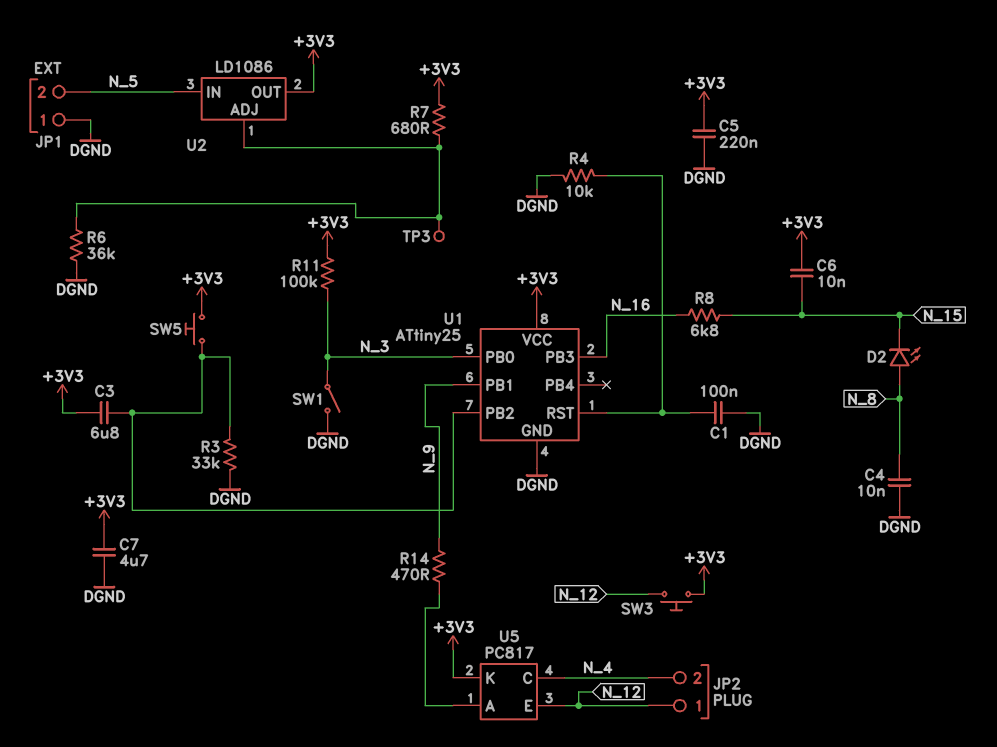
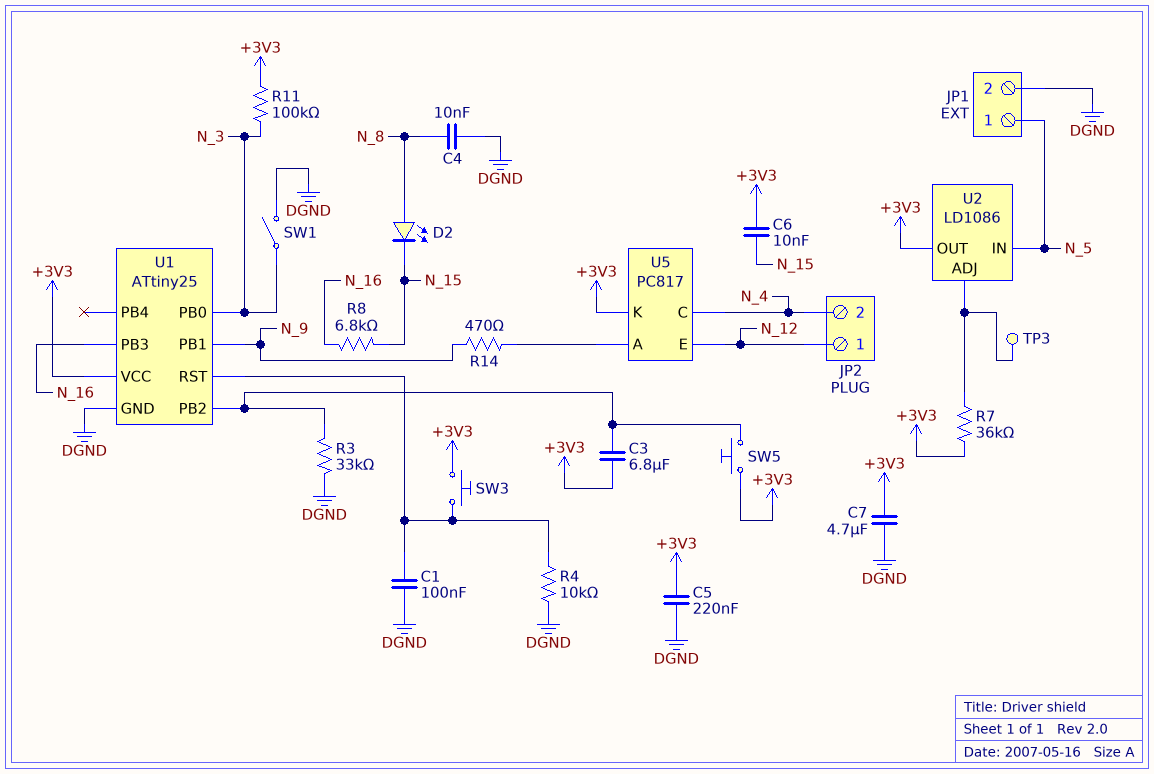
JP1 pin 1: DGND -> N_5
JP1 pin 2: N_5 -> DGND
R6: 36k (DGND, U2/ADJ) -> none
R7: 680 (+3V3, U2/ADJ) -> 36k (+3V3, U2/ADJ)
SW3: button (+3V3, N_12) -> button (+3V3, U1/RST)

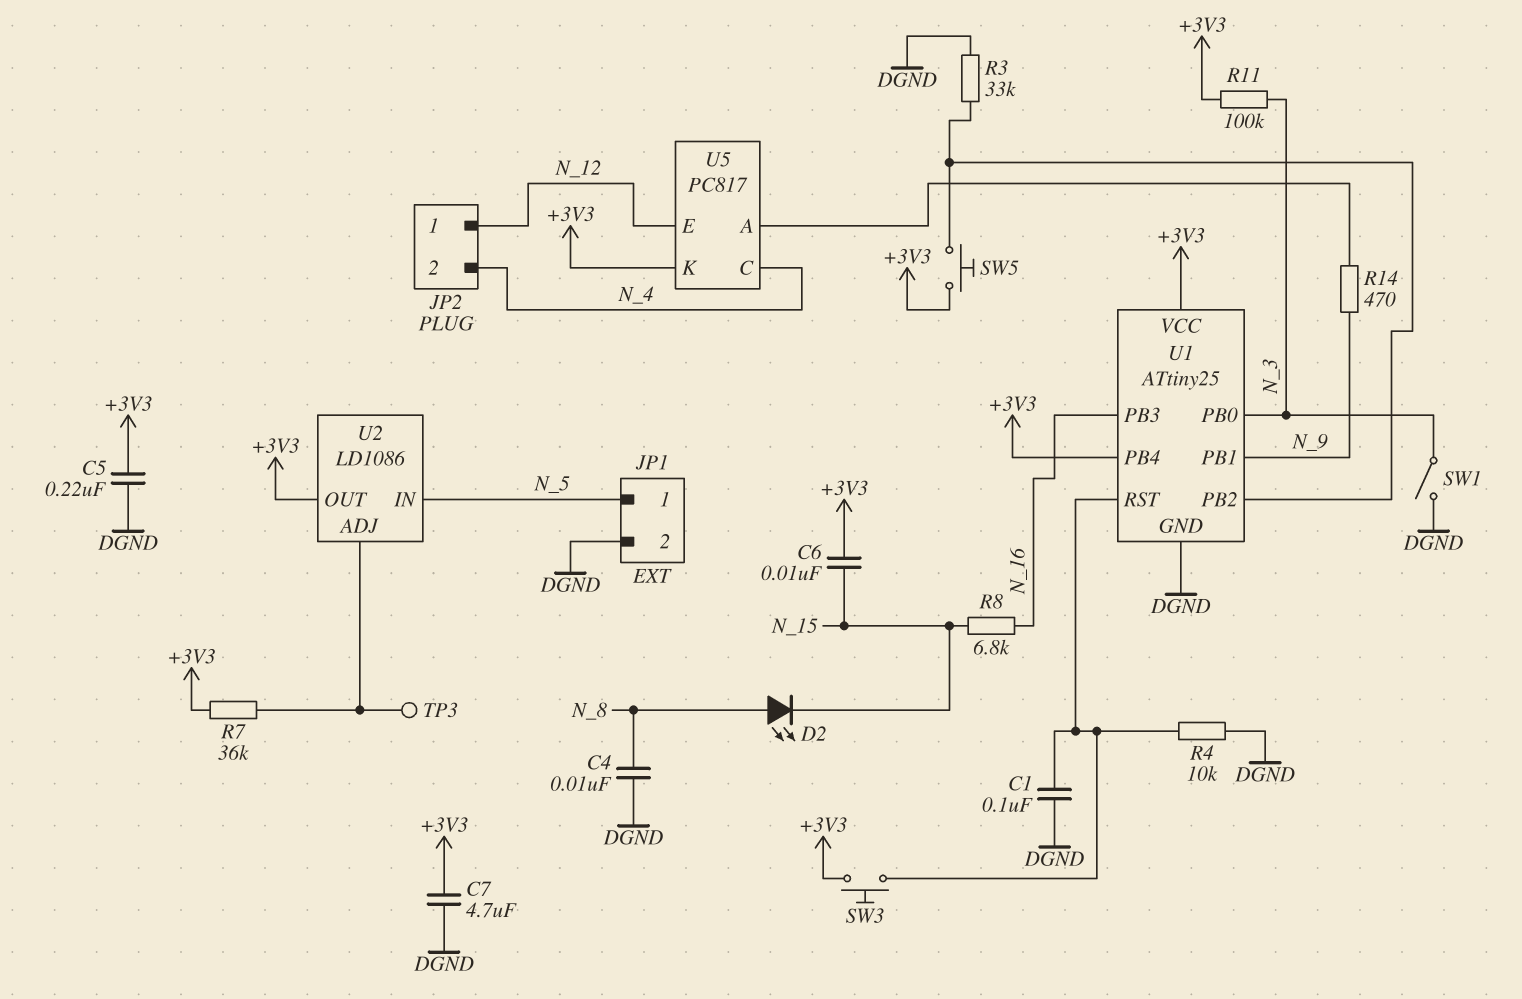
C3: 6.8uF (+3V3, U1/PB2) -> none
U1 pin PB4: none -> +3V3

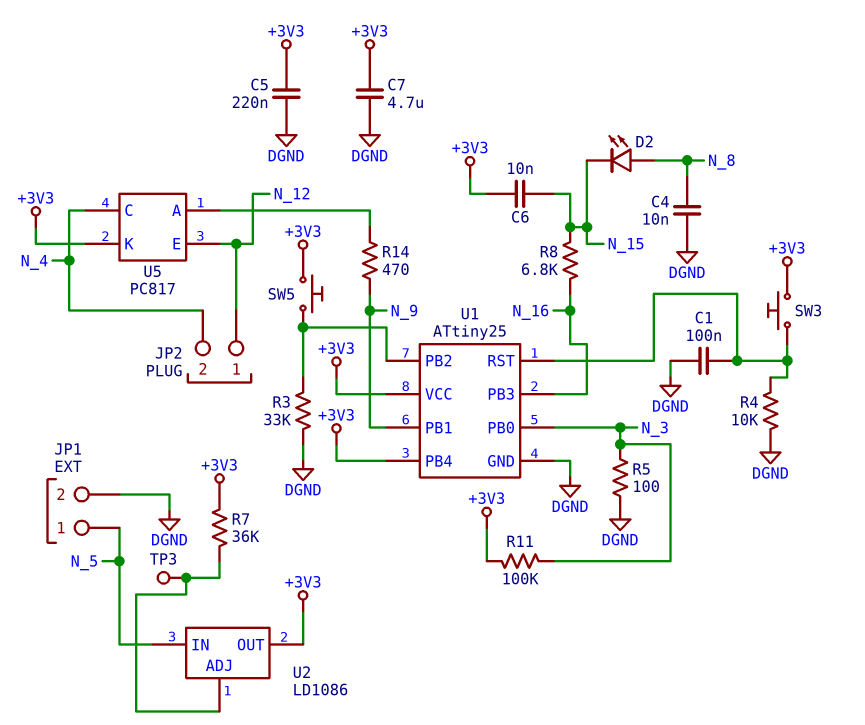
R5: none -> 100 (DGND, N_3)
SW1: switch (DGND, N_3) -> none

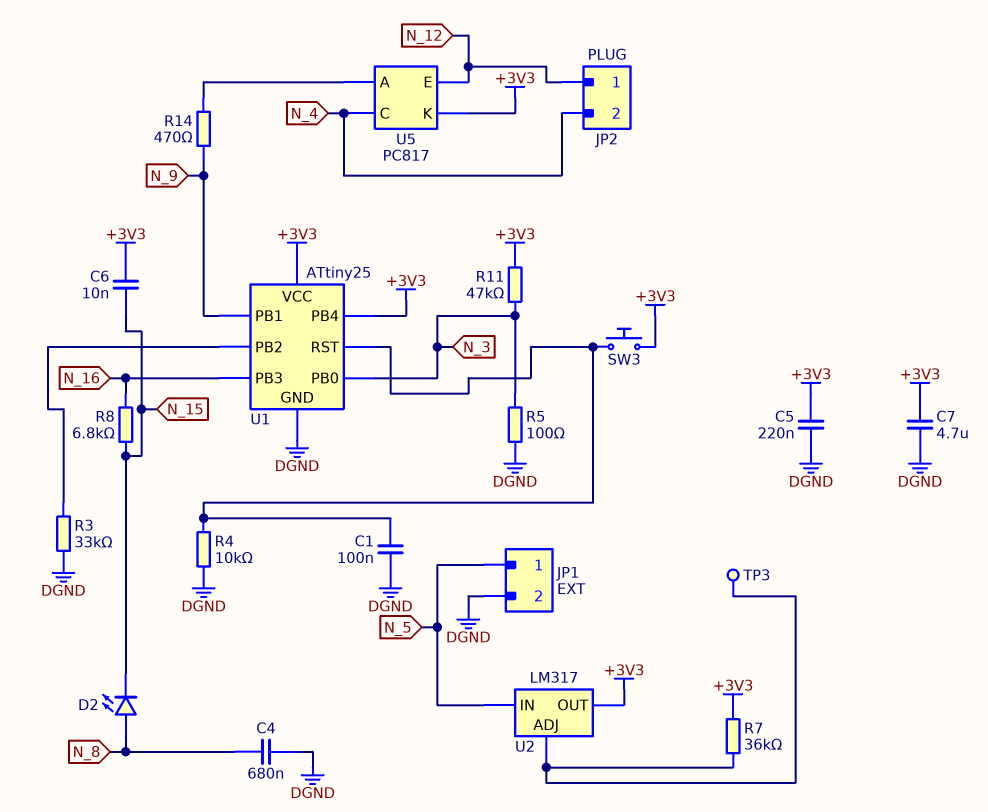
C4: 10nF (DGND, N_8) -> 680nF (DGND, N_8)
R11: 100k (+3V3, N_3) -> 47k (+3V3, N_3)
SW5: button (+3V3, U1/PB2) -> none
U2: LD1086 -> LM317

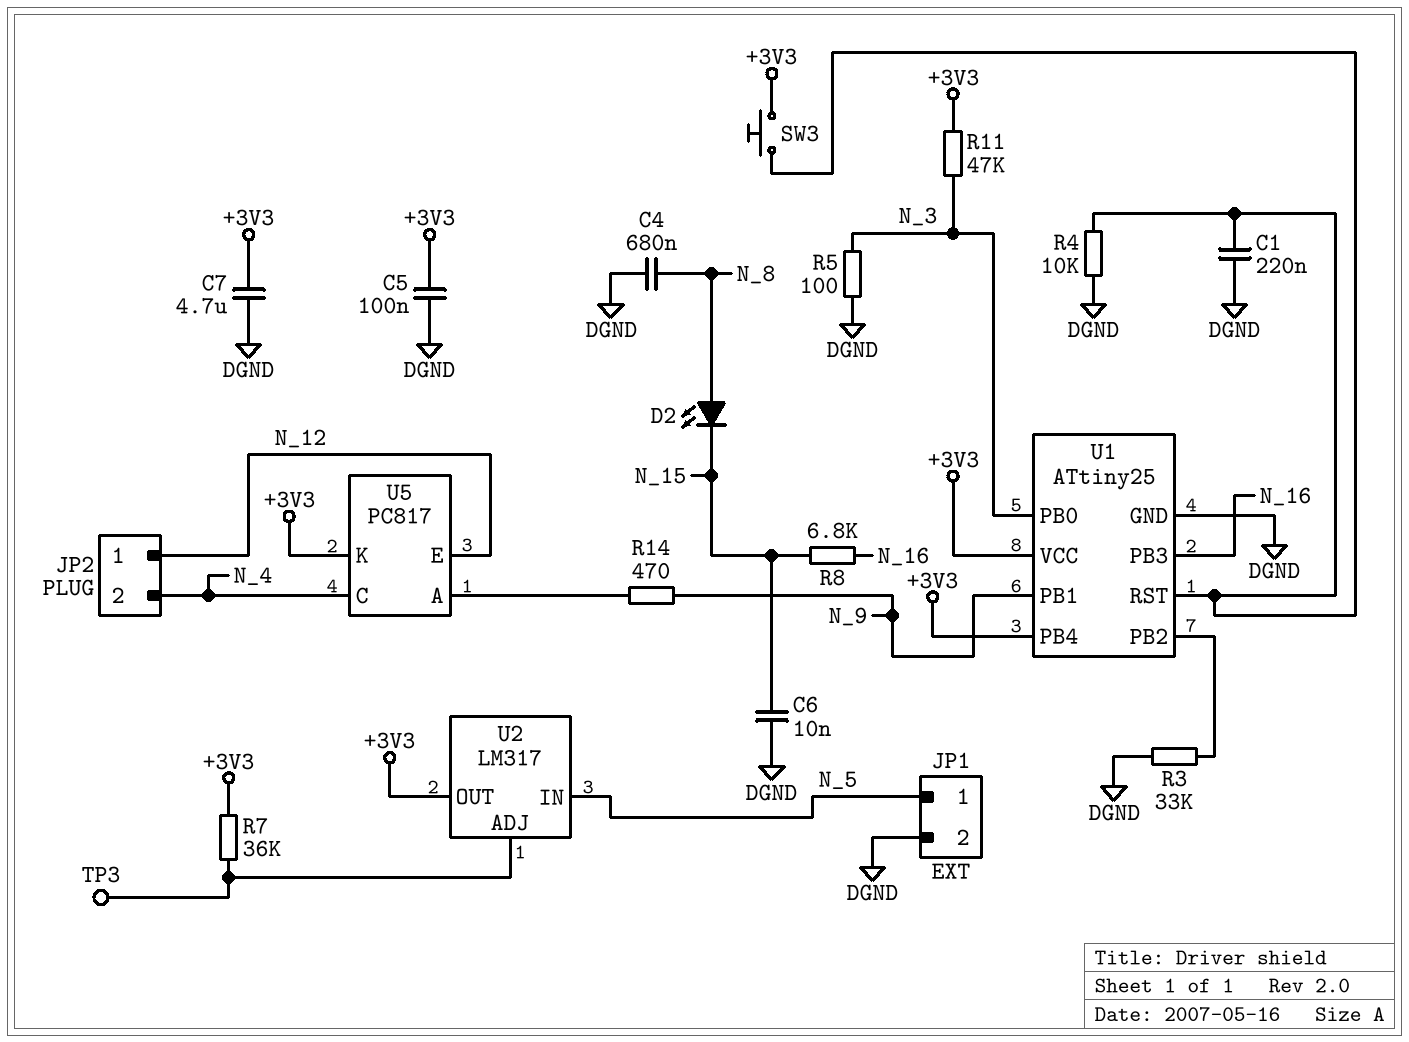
C1: 100nF (DGND, U1/RST) -> 220nF (DGND, U1/RST)
C5: 220nF (+3V3, DGND) -> 100nF (+3V3, DGND)
C6: 10nF (+3V3, N_15) -> 10nF (DGND, N_15)

